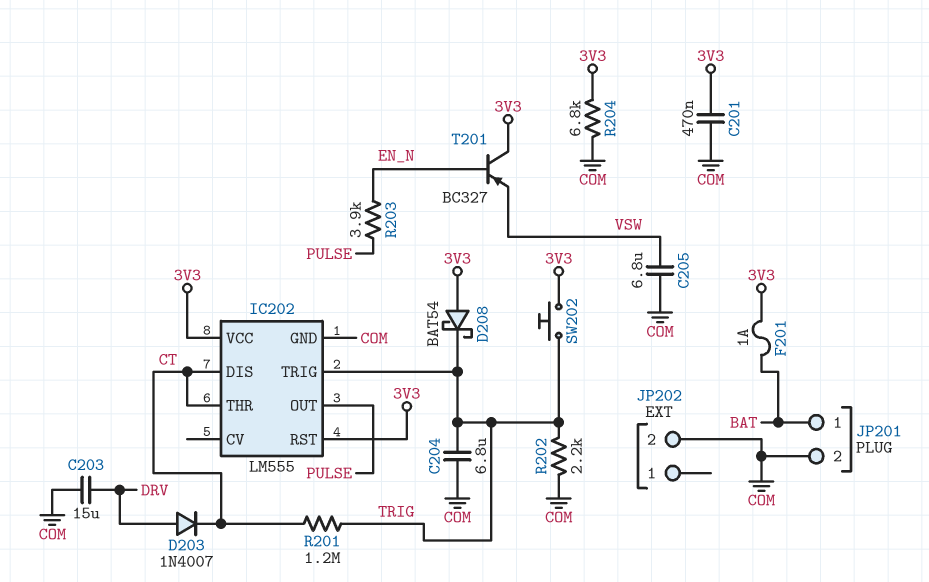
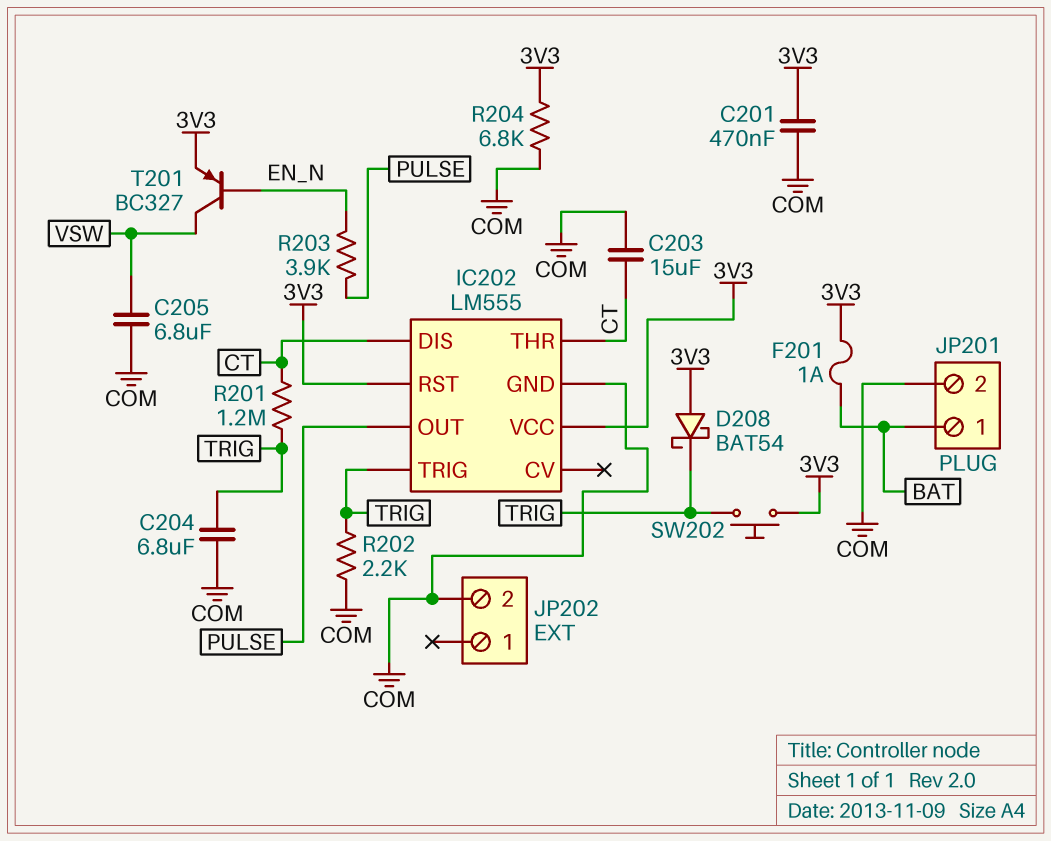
C203: 15uF (COM, DRV) -> 15uF (COM, CT)
D203: diode 1N4007 (A DRV, K CT) -> none
T201: PNP BC327 (B EN_N, C 3V3, E VSW) -> PNP BC327 (B EN_N, C VSW, E 3V3)

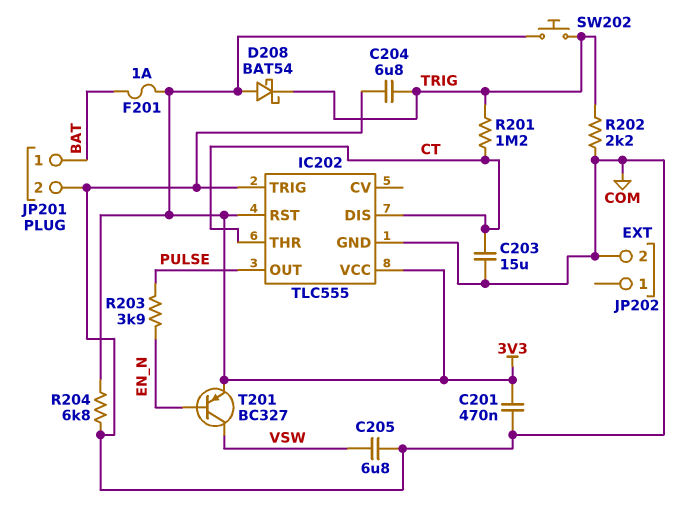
IC202: LM555 -> TLC555
IC202 pin TRIG: TRIG -> COM

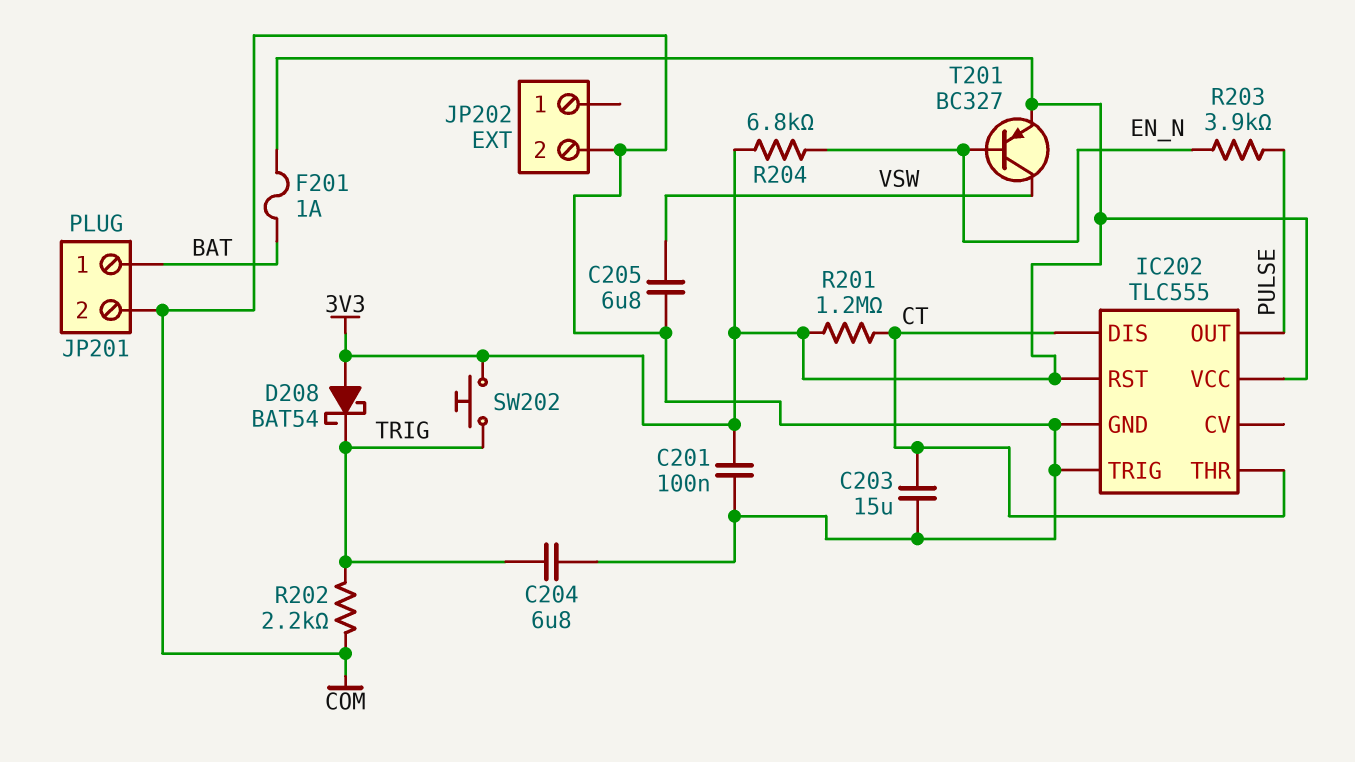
C201: 470nF (3V3, COM) -> 100nF (3V3, COM)
R201: 1.2M (CT, TRIG) -> 1.2M (3V3, CT)
R204: 6.8k (3V3, COM) -> 6.8k (3V3, EN_N)

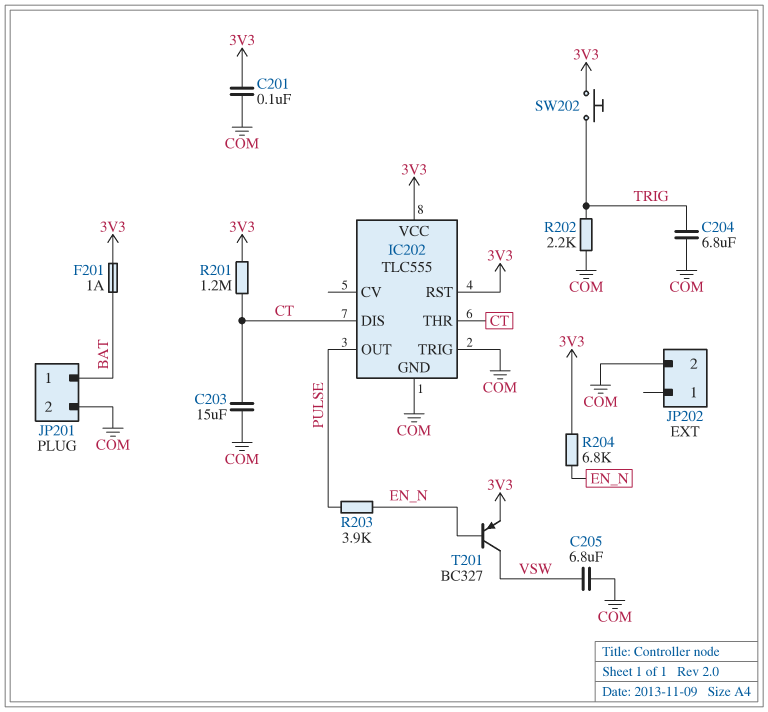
D208: schottky BAT54 (A 3V3, K TRIG) -> none

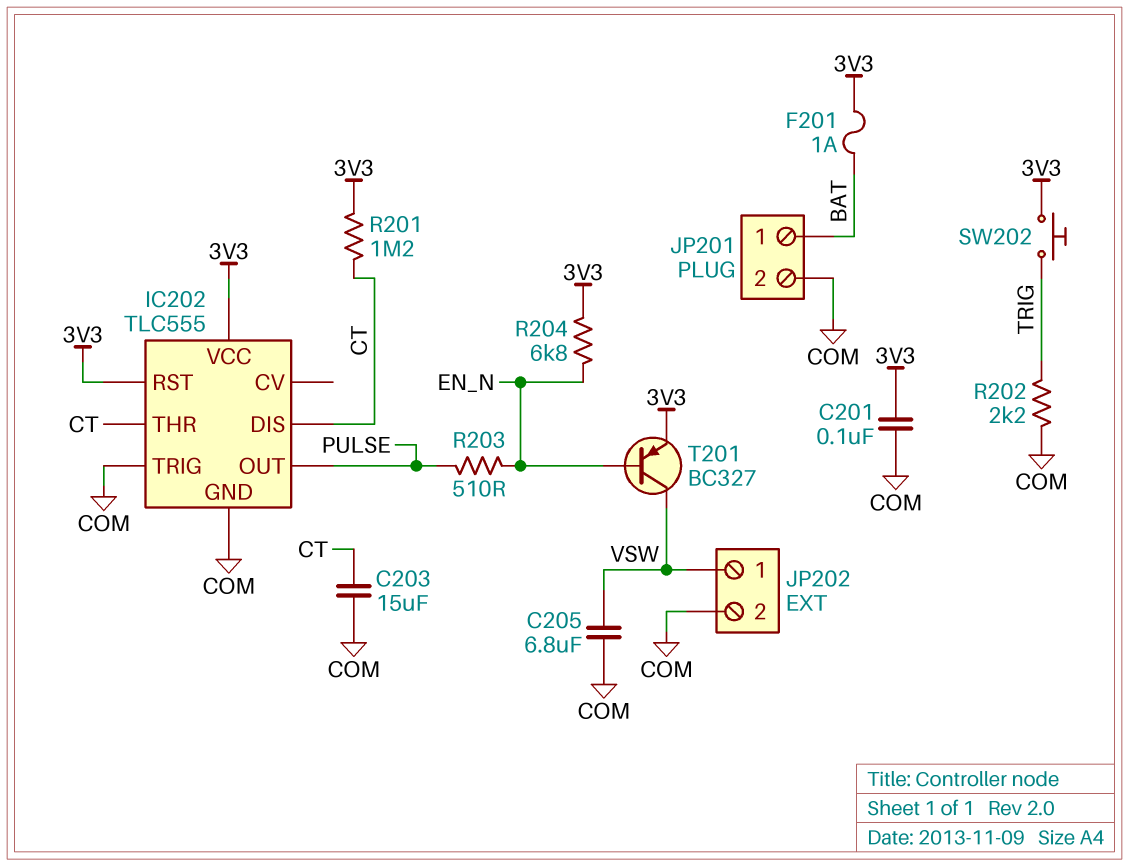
C204: 6.8uF (COM, TRIG) -> none
JP202 pin 1: none -> VSW
R203: 3.9k (EN_N, PULSE) -> 510 (EN_N, PULSE)

